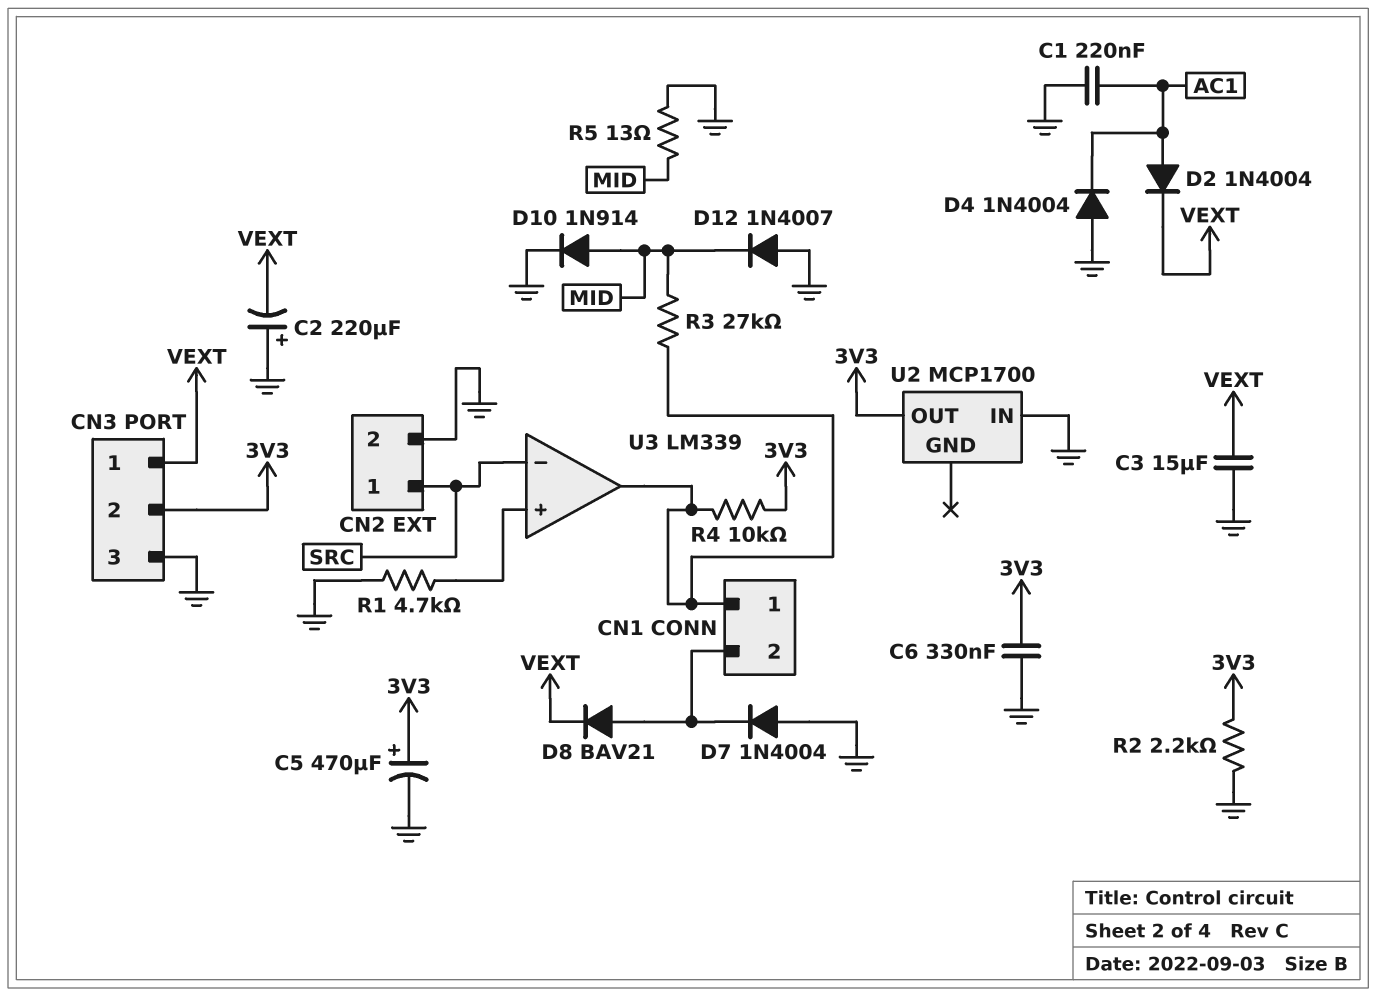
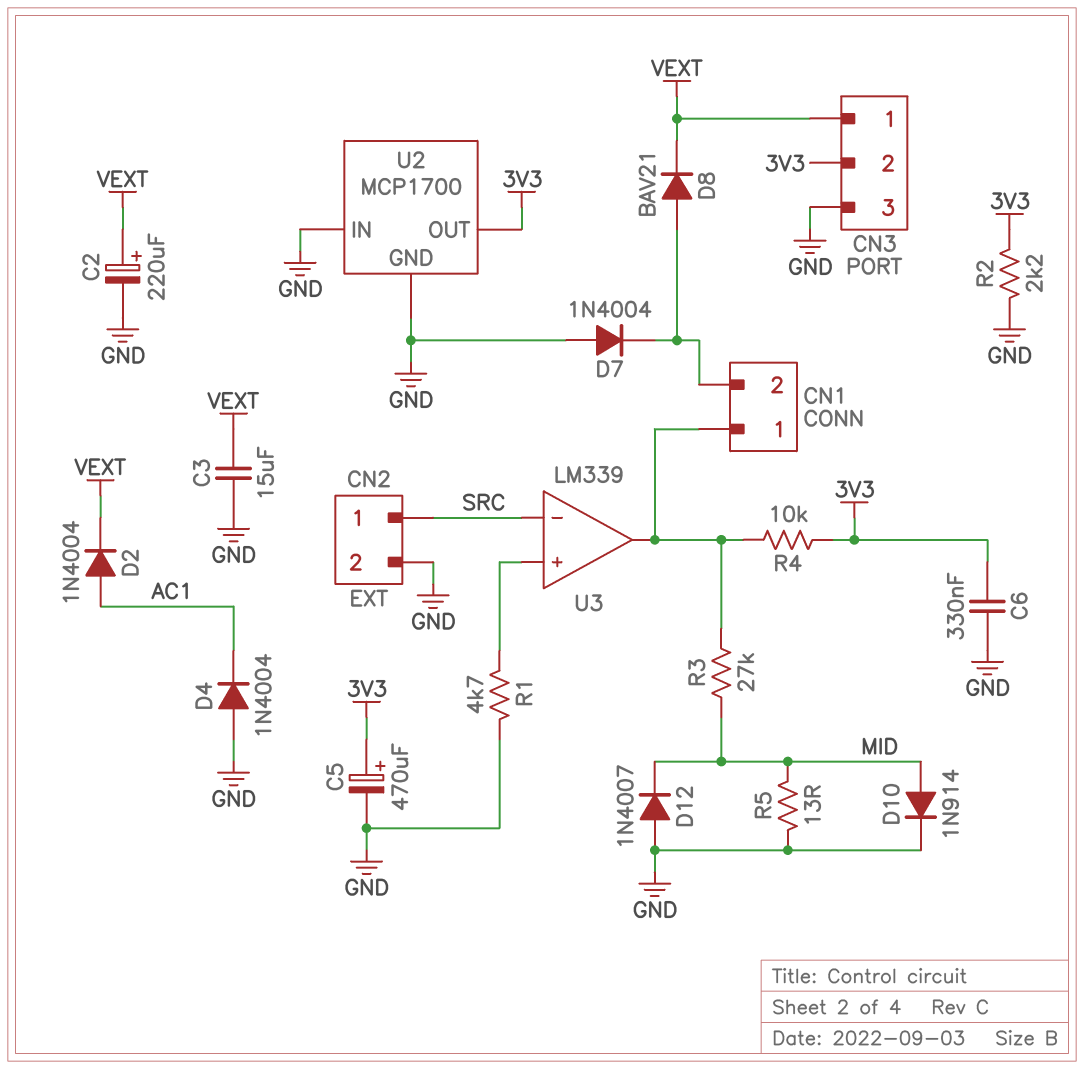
C1: 220nF (AC1, GND) -> none
C2: 220uF (plus GND, minus VEXT) -> 220uF (plus VEXT, minus GND)
U2 pin GND: none -> GND

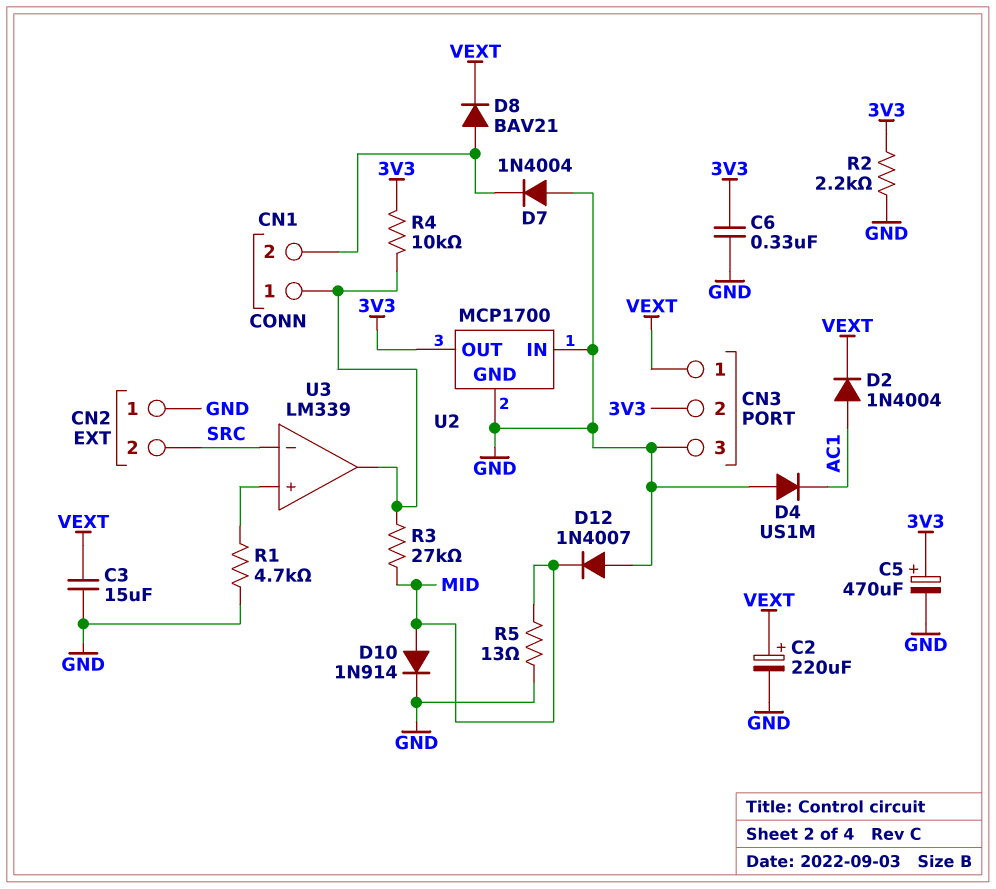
CN2 pin 1: SRC -> GND
CN2 pin 2: GND -> SRC
D4: diode 1N4004 (A GND, K AC1) -> diode US1M (A GND, K AC1)

